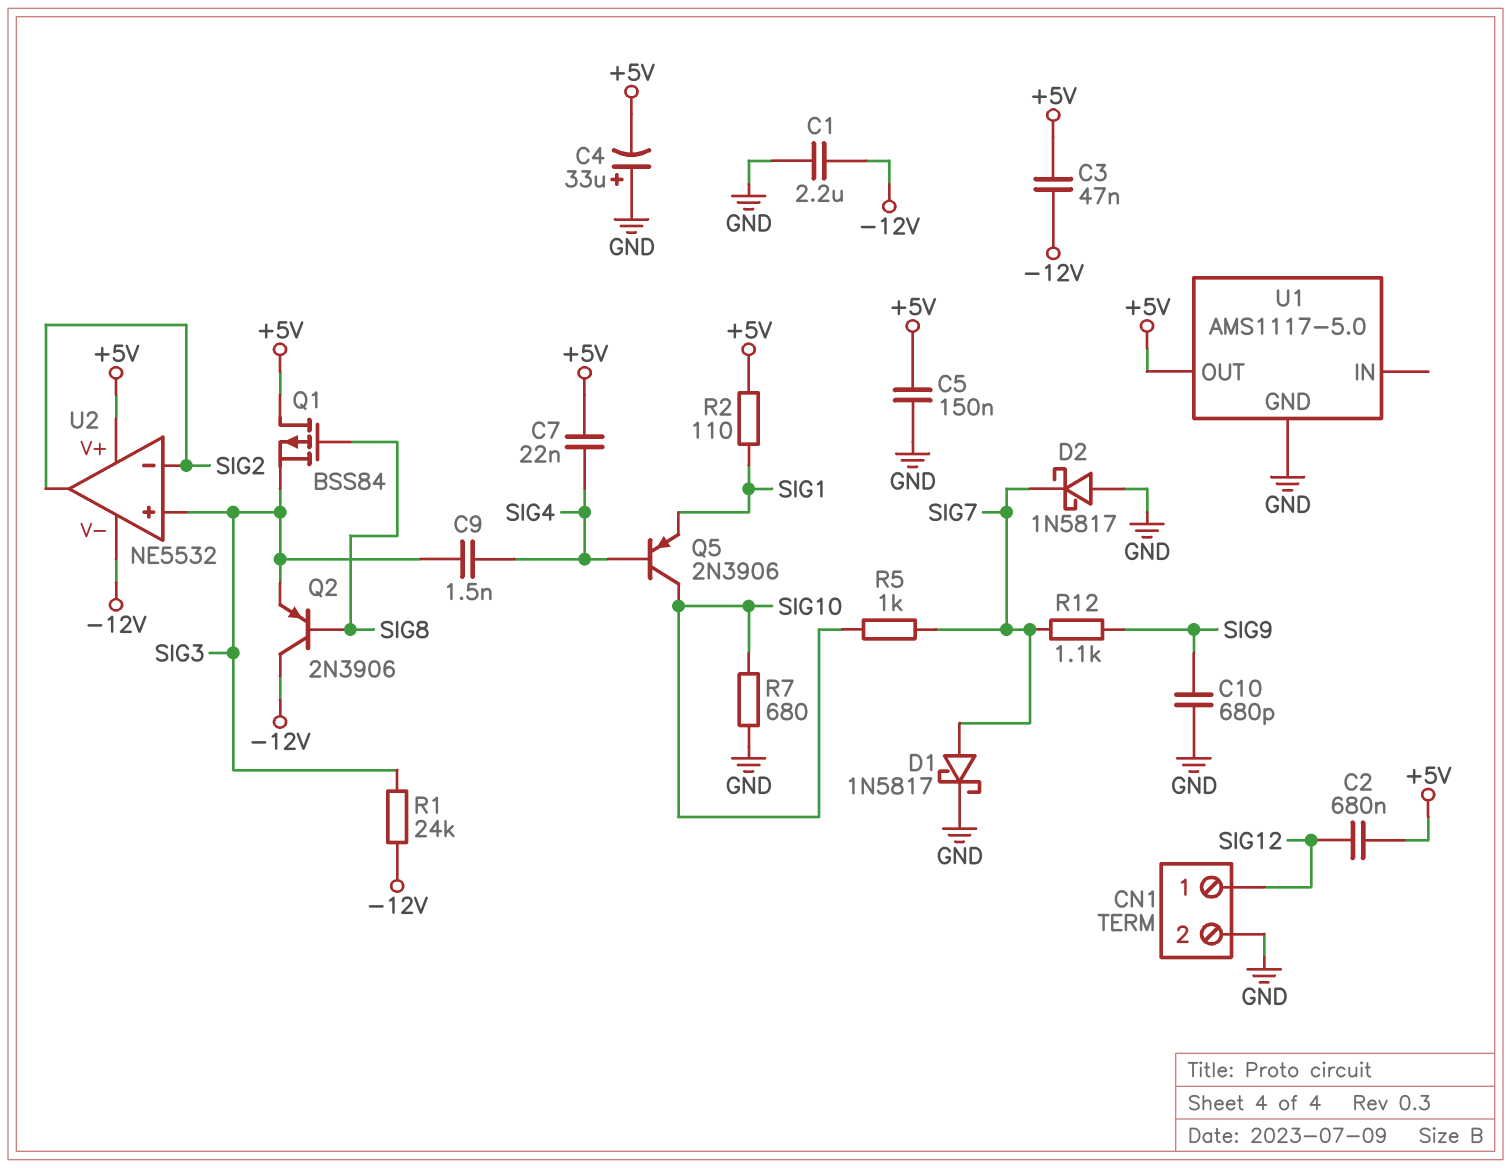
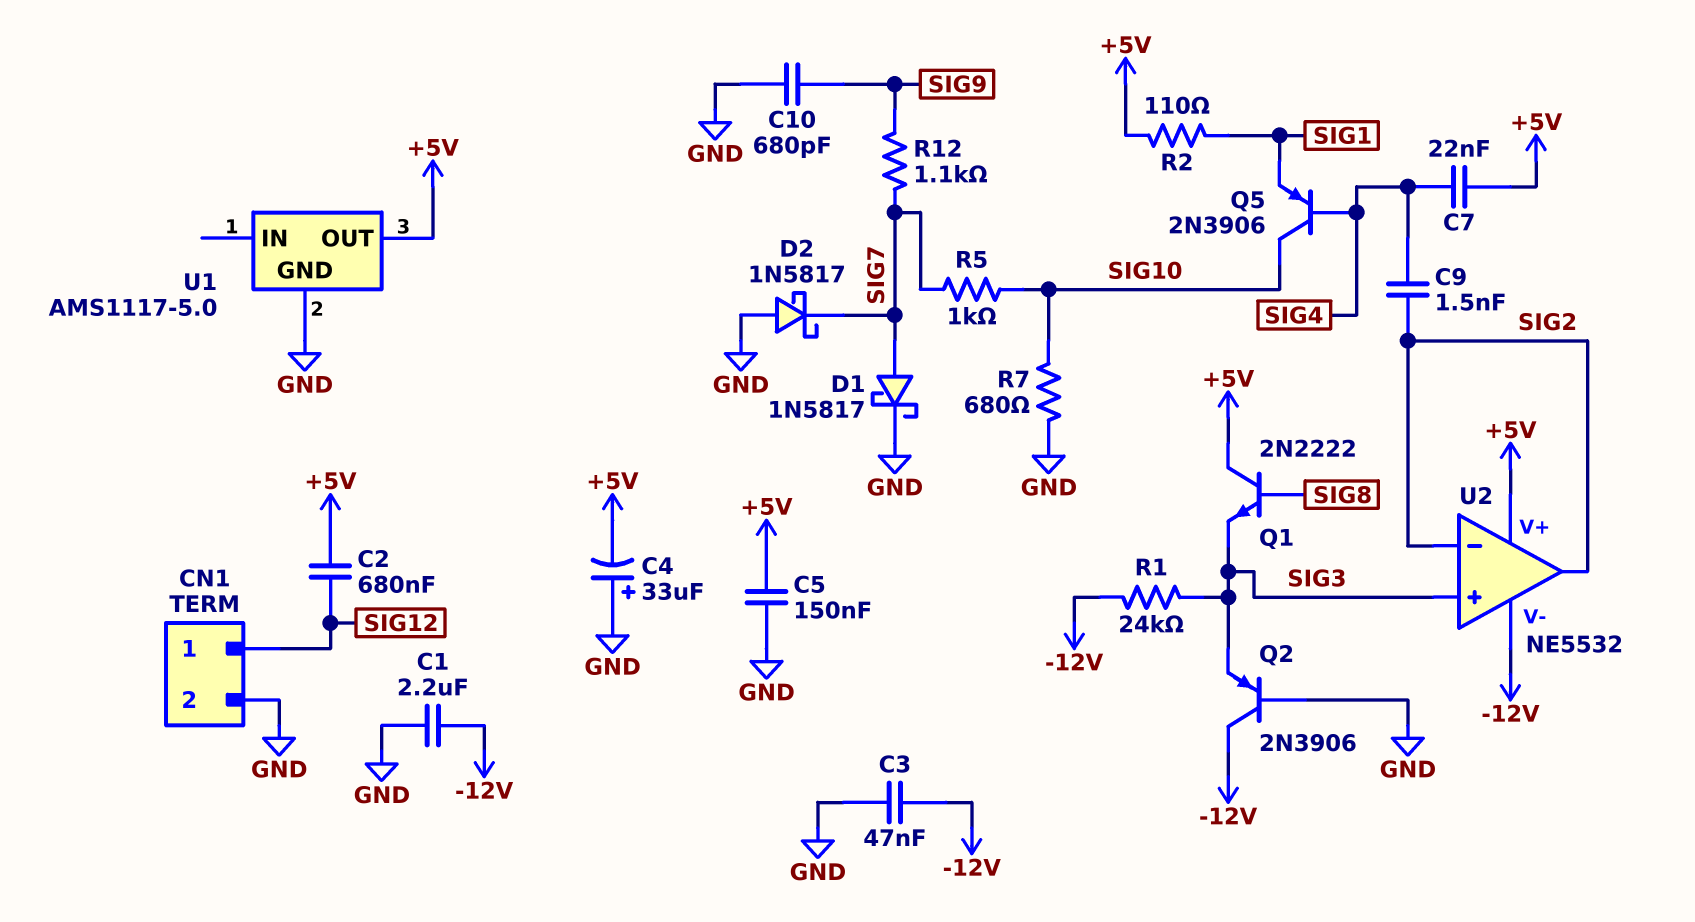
C3: 47nF (+5V, -12V) -> 47nF (-12V, GND)
C9: 1.5nF (SIG3, SIG4) -> 1.5nF (SIG2, SIG4)
Q1: PMOS BSS84 (G SIG8, D +5V, S SIG3) -> NPN 2N2222 (B SIG8, C +5V, E SIG3)
Q2: PNP 2N3906 (B SIG8, C -12V, E SIG3) -> PNP 2N3906 (B GND, C -12V, E SIG3)

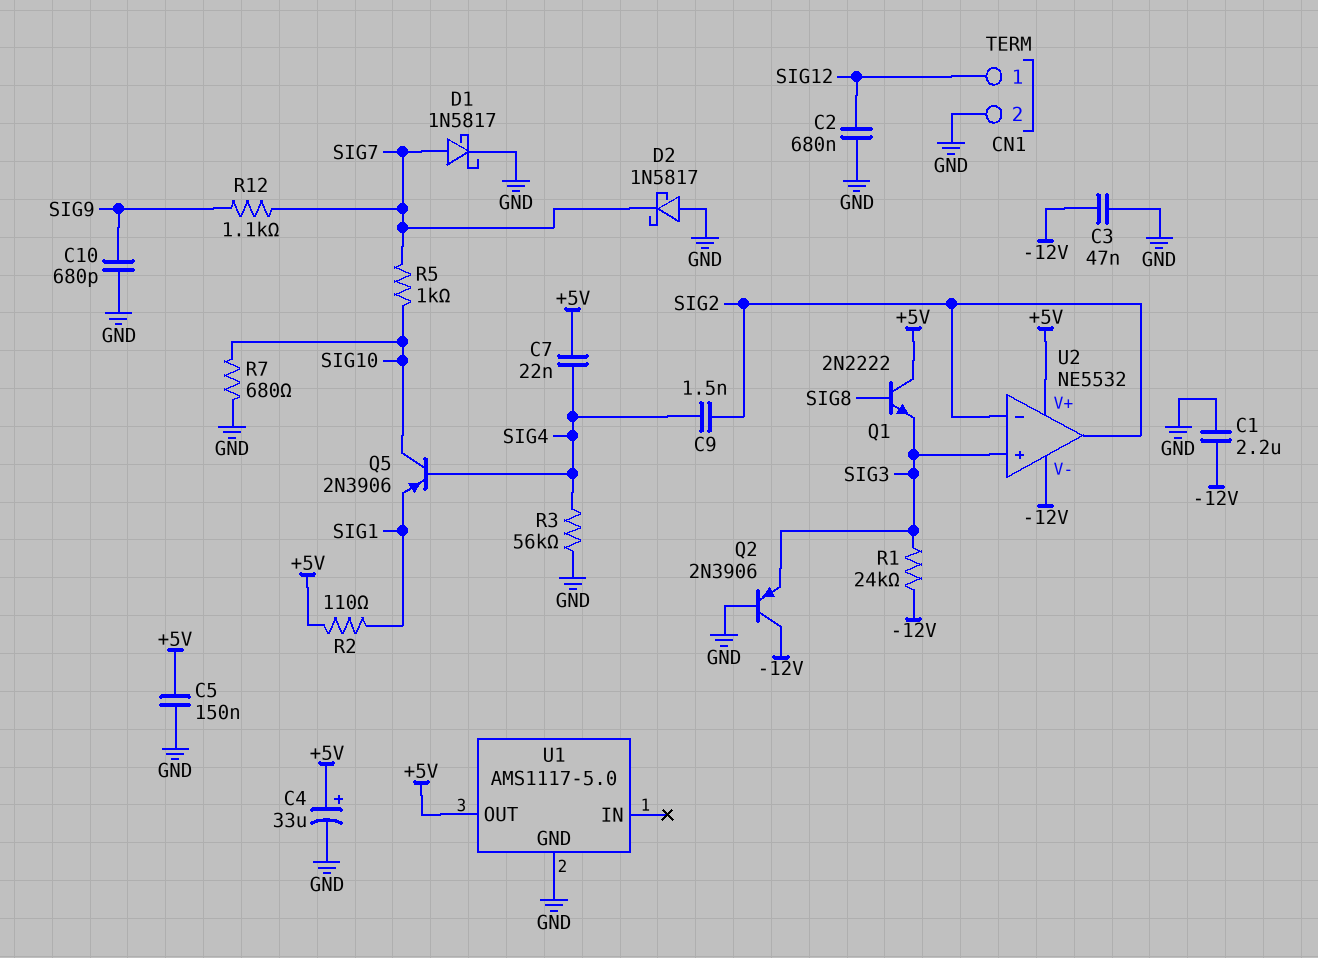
C2: 680nF (+5V, SIG12) -> 680nF (GND, SIG12)
C4: 33uF (plus GND, minus +5V) -> 33uF (plus +5V, minus GND)
R3: none -> 56k (GND, SIG4)

